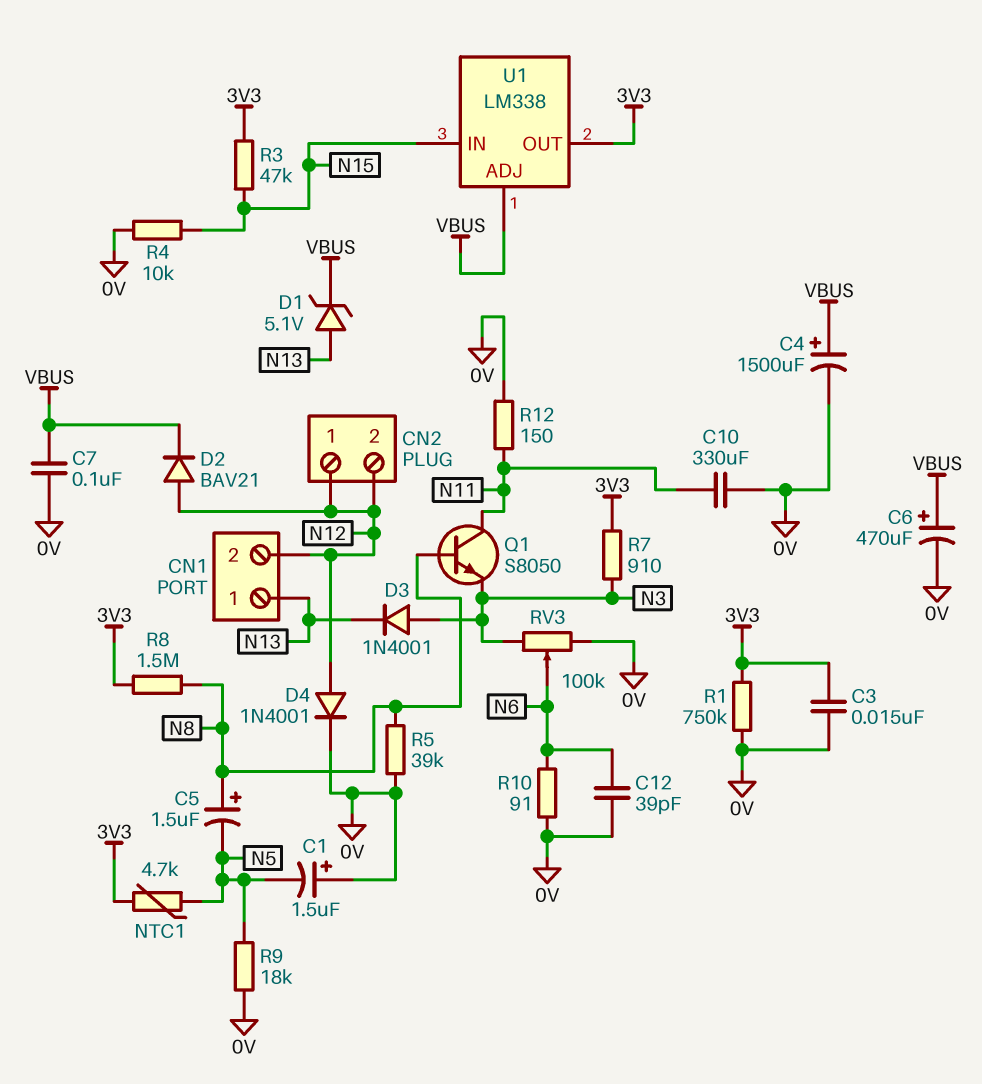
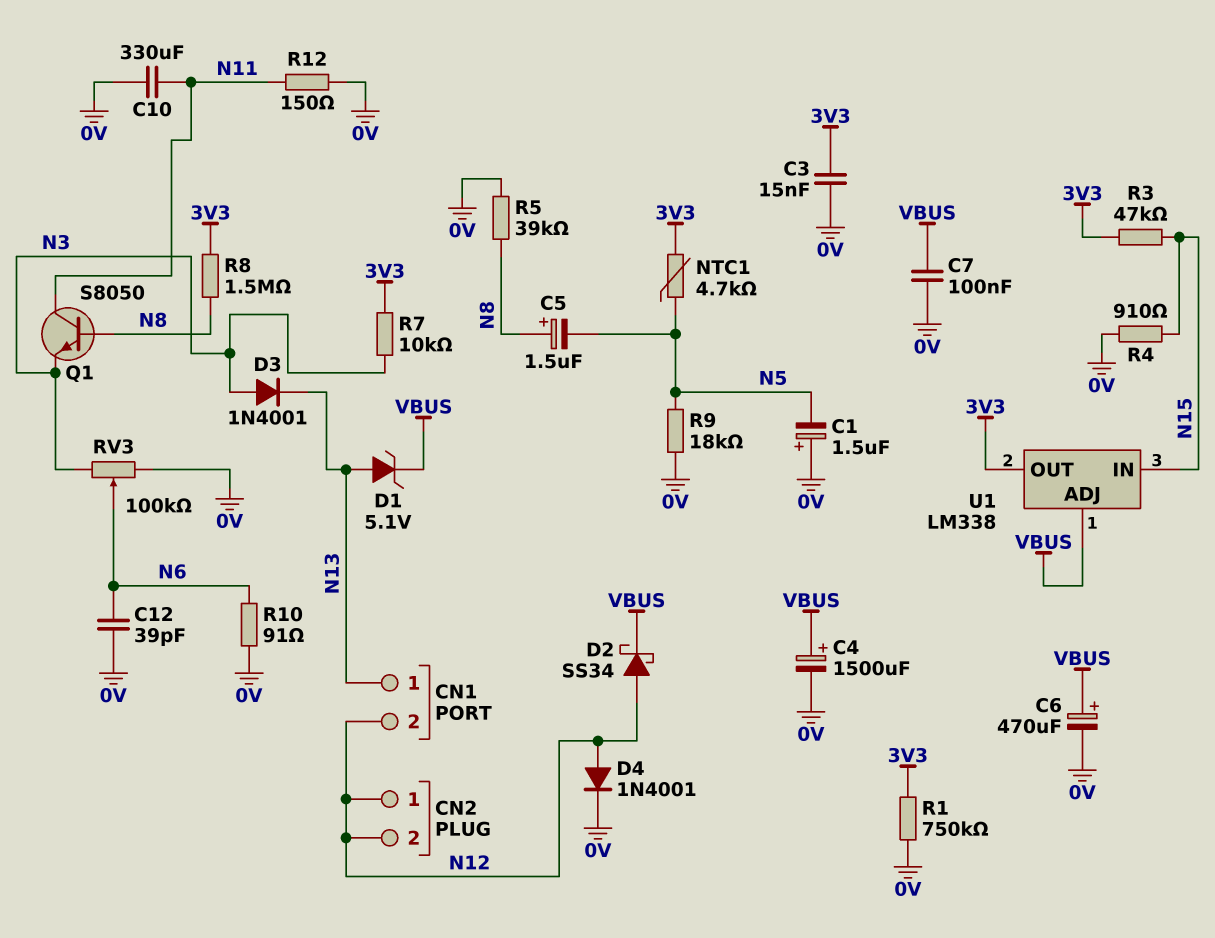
D2: diode BAV21 (A N12, K VBUS) -> schottky SS34 (A N12, K VBUS)
R4: 10k (0V, N15) -> 910 (0V, N15)
R7: 910 (3V3, N3) -> 10k (3V3, N3)

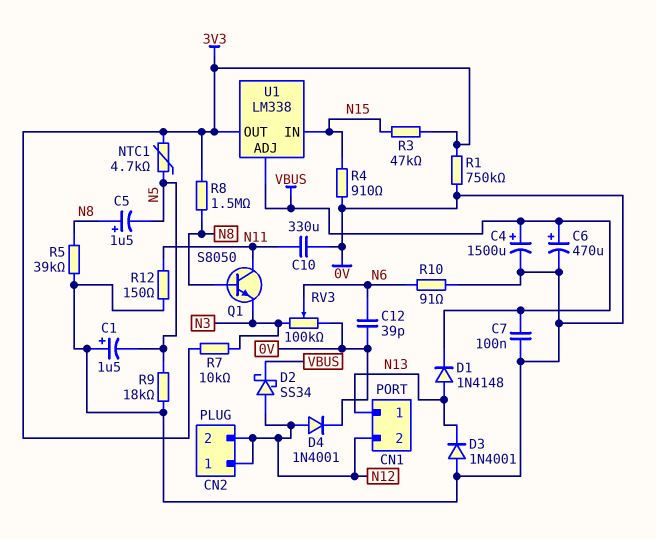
C3: 15nF (0V, 3V3) -> none
D1: zener 5.1V (A N13, K VBUS) -> diode 1N4148 (A N13, K VBUS)
D3: diode 1N4001 (A N3, K N13) -> diode 1N4001 (A 0V, K N13)

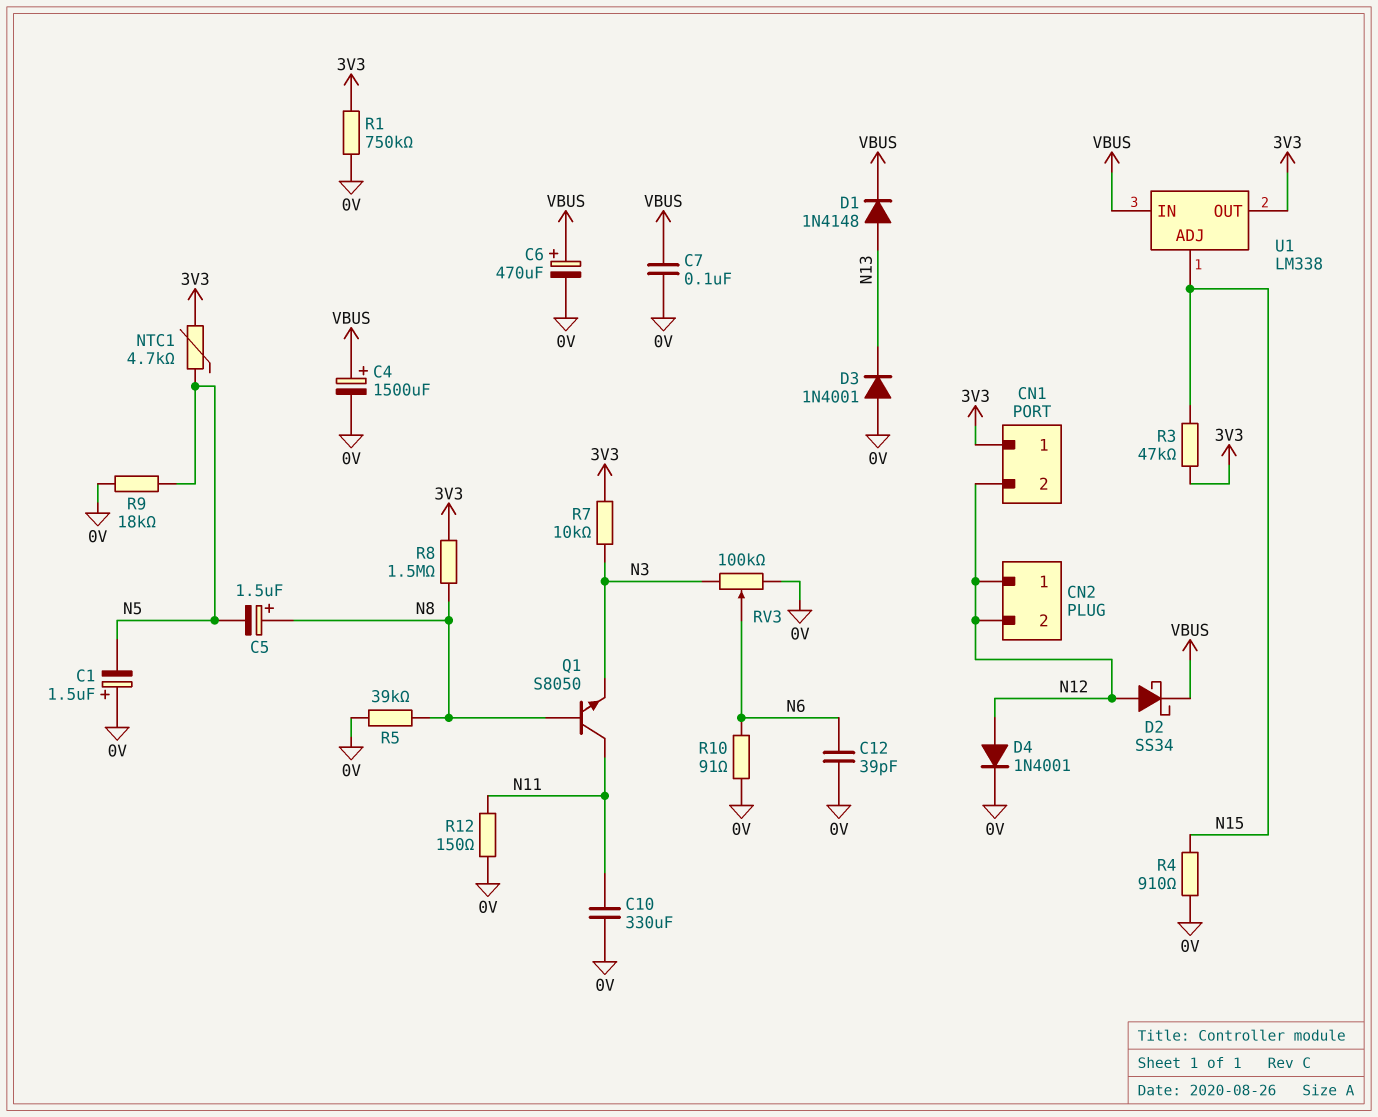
CN1 pin 1: N13 -> 3V3
U1 pin ADJ: VBUS -> N15
U1 pin IN: N15 -> VBUS

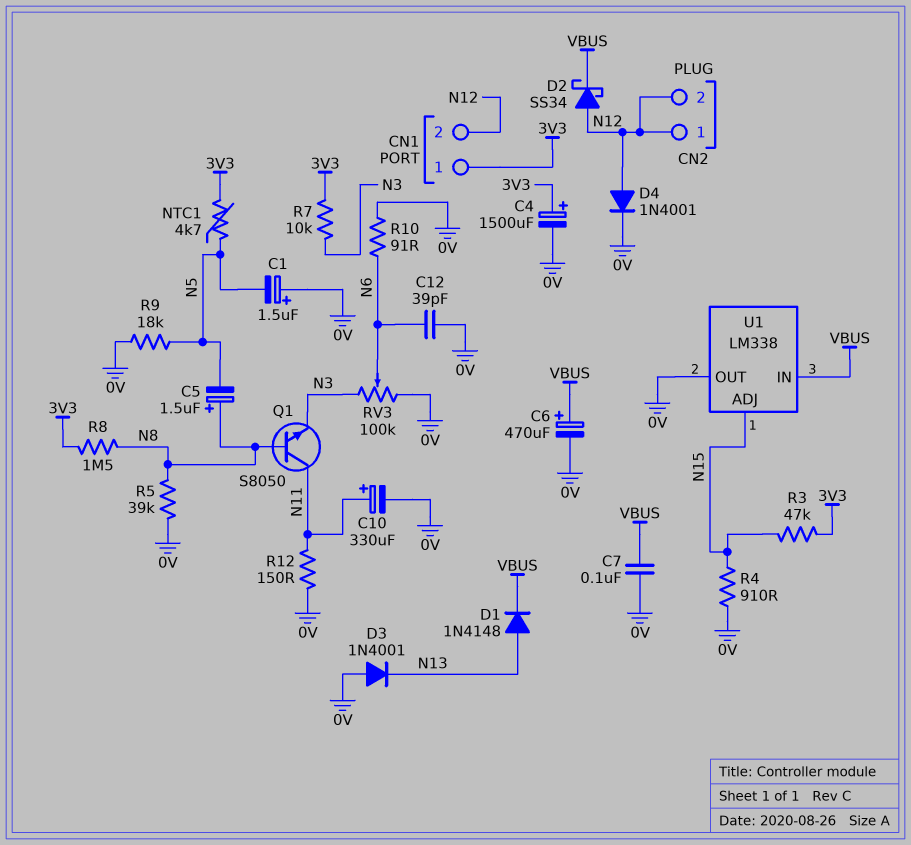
C4: 1500uF (plus VBUS, minus 0V) -> 1500uF (plus 3V3, minus 0V)
C10: 330uF (0V, N11) -> 330uF (plus N11, minus 0V)
R1: 750k (0V, 3V3) -> none
U1 pin OUT: 3V3 -> 0V

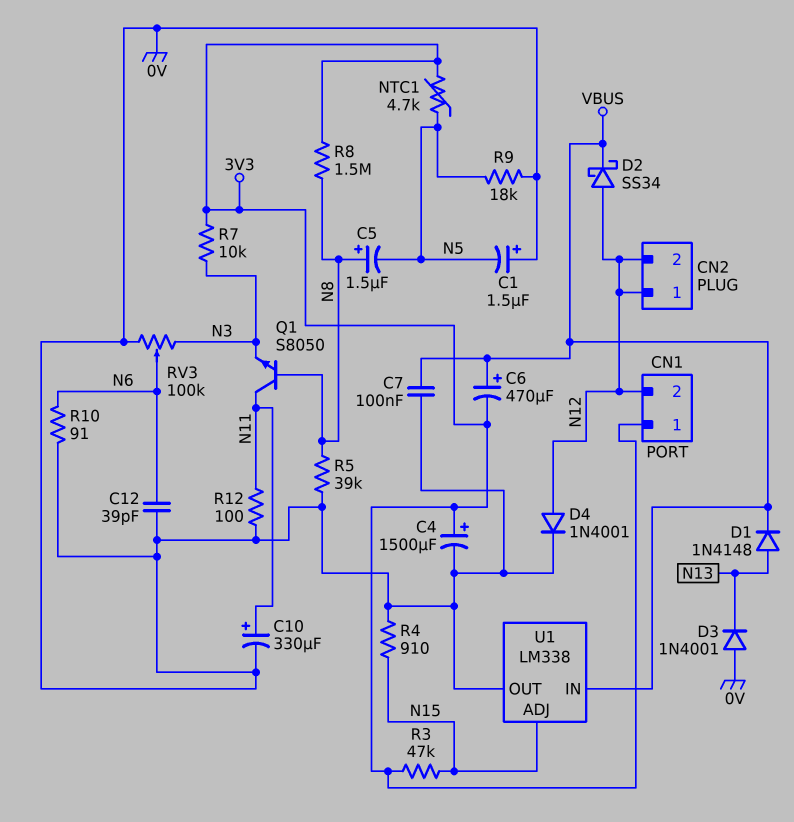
C6: 470uF (plus VBUS, minus 0V) -> 470uF (plus VBUS, minus 3V3)
R12: 150 (0V, N11) -> 100 (0V, N11)

